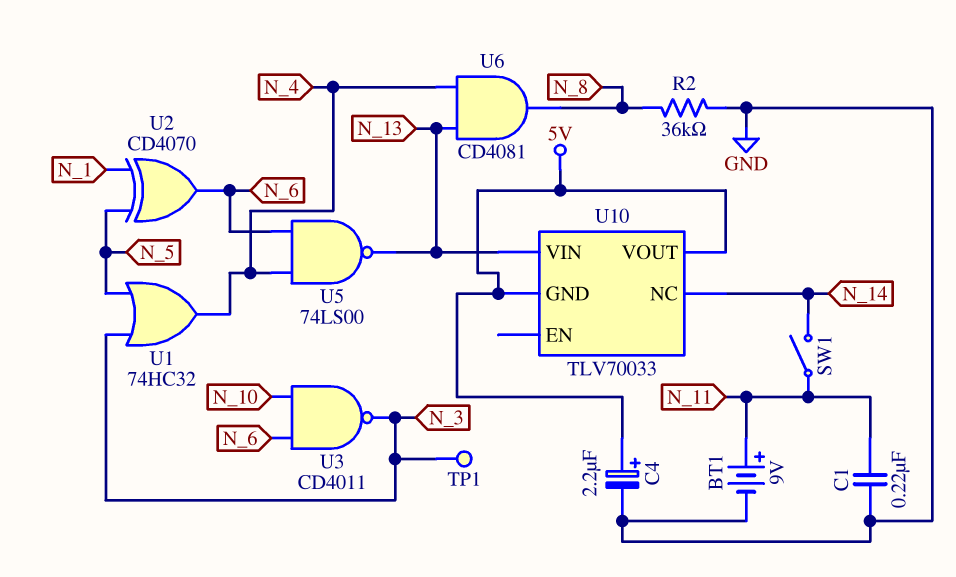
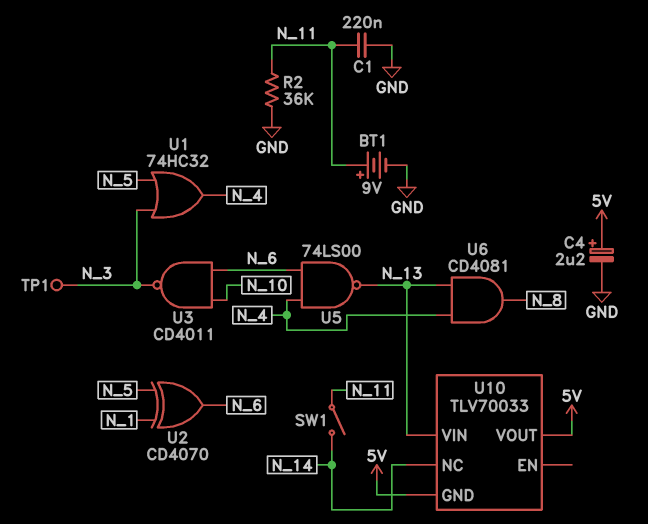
R2: 36k (GND, N_8) -> 36k (GND, N_11)

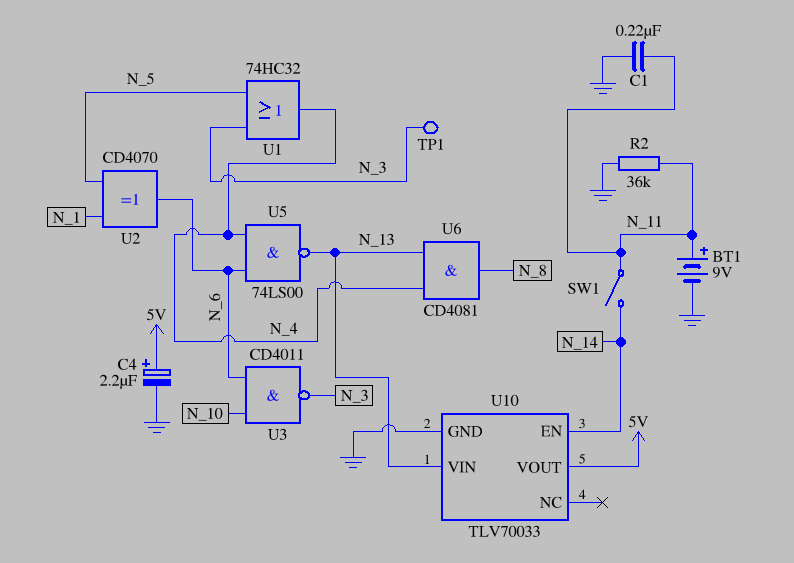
U10 pin EN: none -> N_14
U10 pin GND: 5V -> GND
U10 pin NC: N_14 -> none

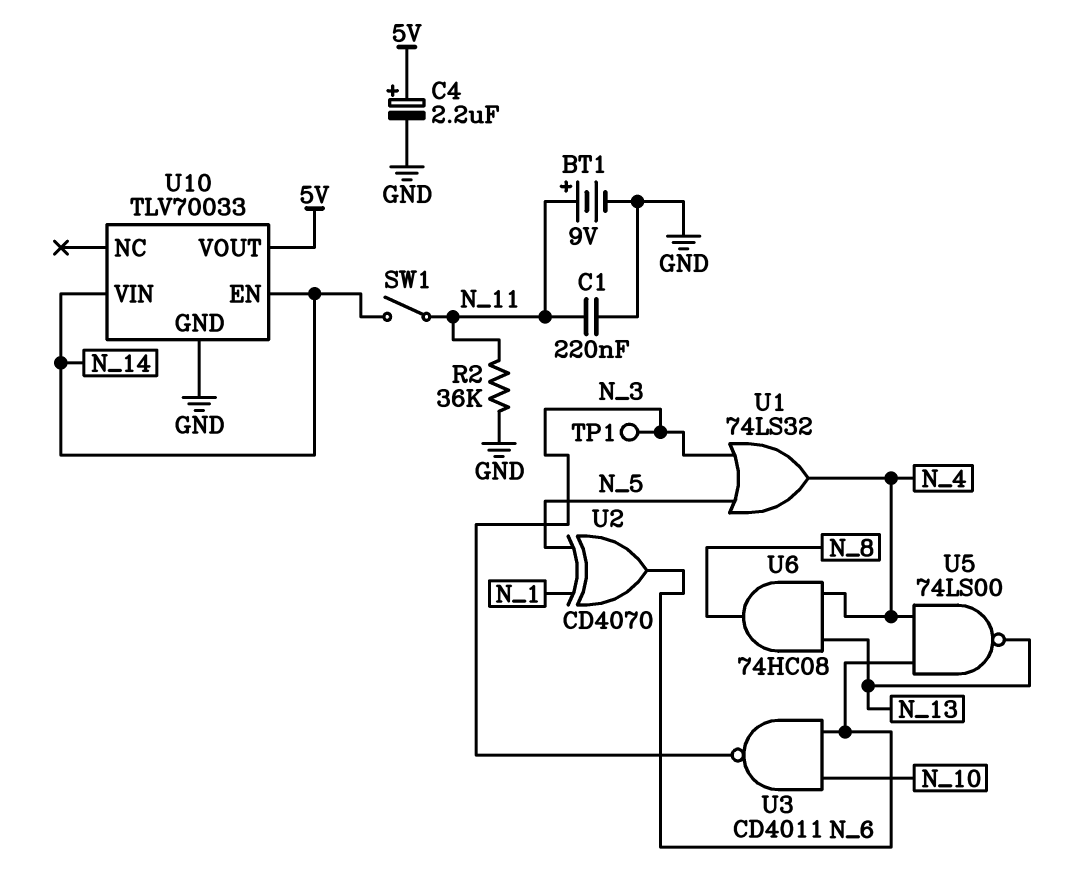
U1: OR 74HC32 (in N_3, in N_5, out N_4) -> OR 74LS32 (in N_3, in N_5, out N_4)
U6: AND CD4081 (in N_4, in N_13, out N_8) -> AND 74HC08 (in N_4, in N_13, out N_8)
U10 pin VIN: N_13 -> N_14

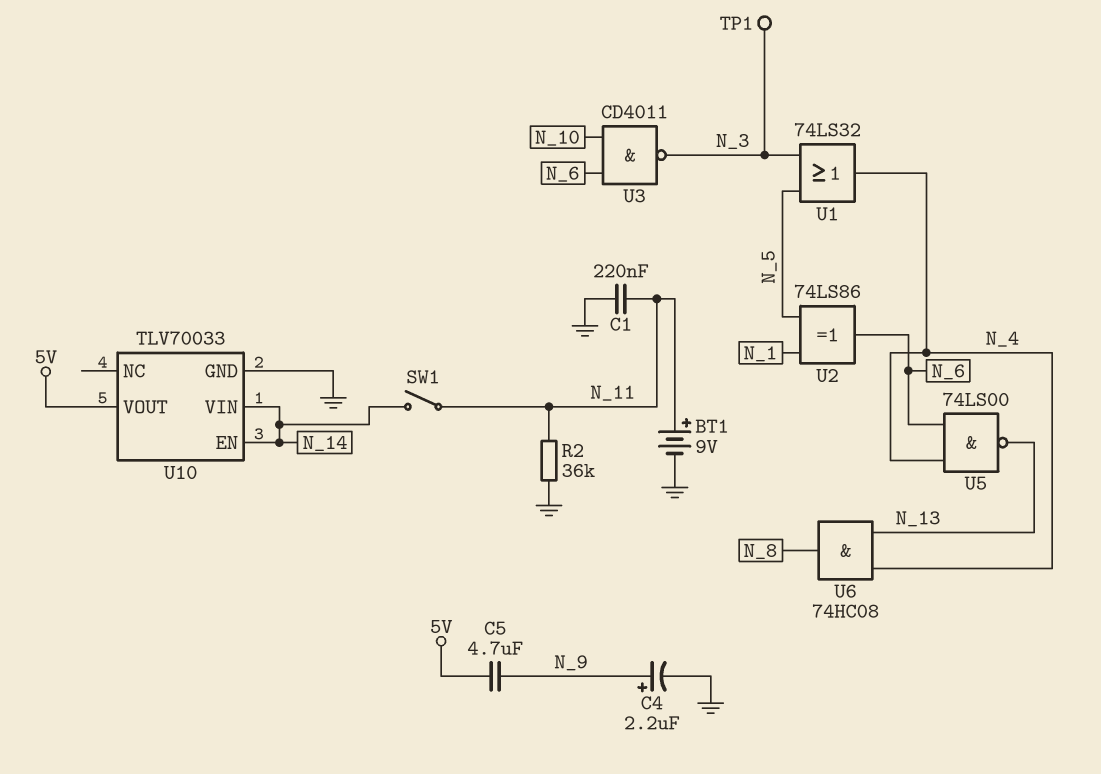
C4: 2.2uF (plus 5V, minus GND) -> 2.2uF (plus N_9, minus GND)
C5: none -> 4.7uF (5V, N_9)
U2: XOR CD4070 (in N_1, in N_5, out N_6) -> XOR 74LS86 (in N_1, in N_5, out N_6)

